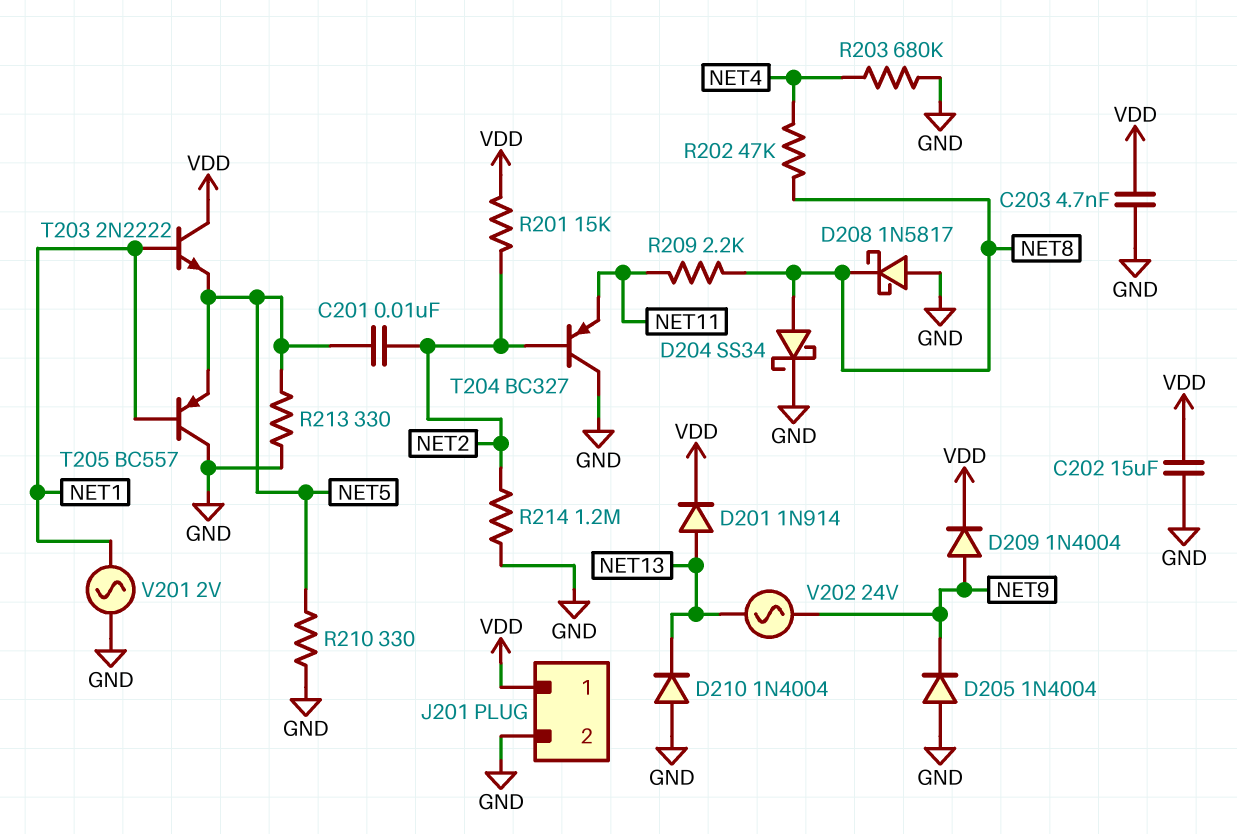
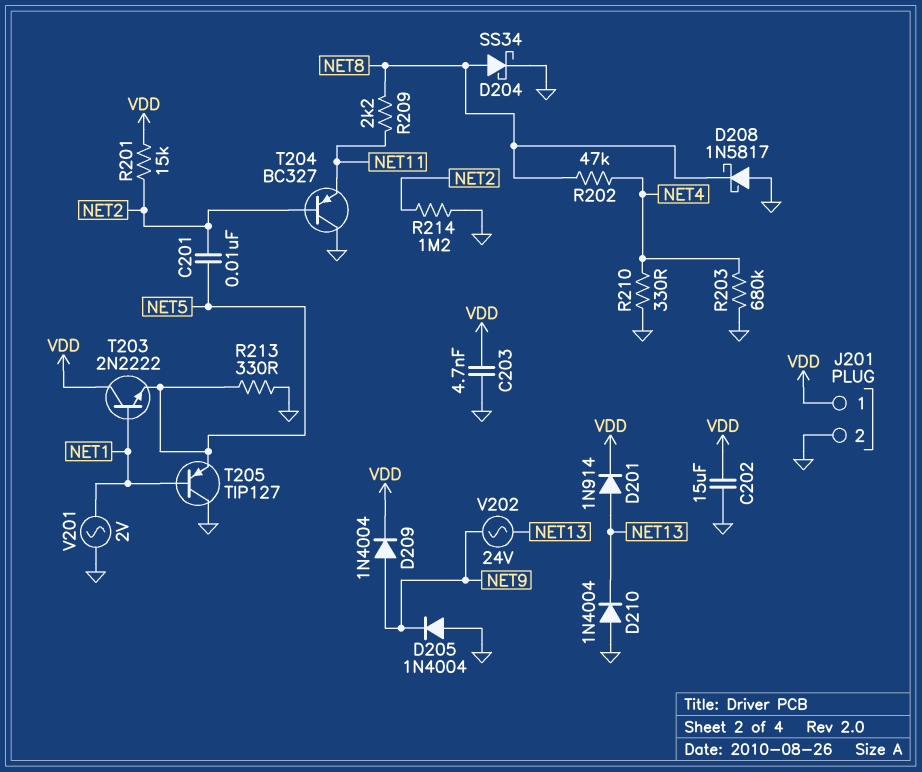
R210: 330 (GND, NET5) -> 330 (GND, NET4)
T205: PNP BC557 (B NET1, C GND, E NET5) -> PNP TIP127 (B NET1, C GND, E NET5)

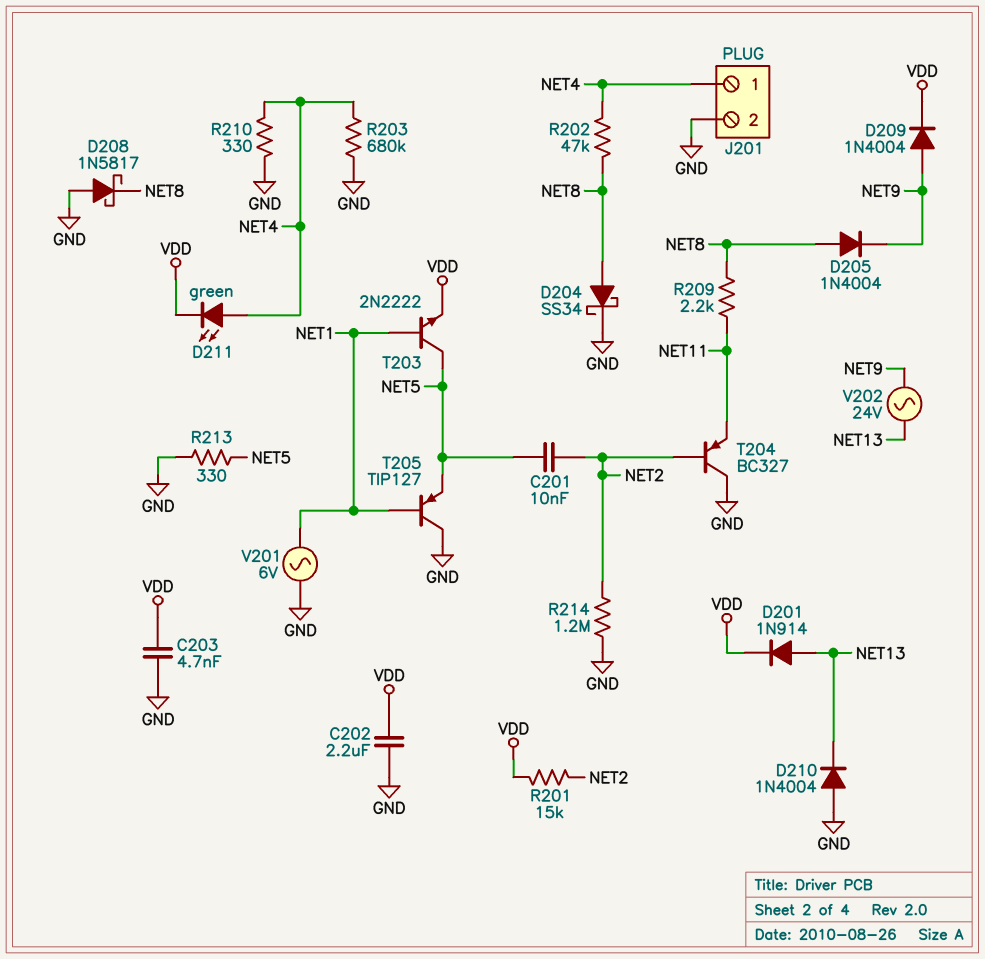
C202: 15uF (GND, VDD) -> 2.2uF (GND, VDD)
D205: diode 1N4004 (A GND, K NET9) -> diode 1N4004 (A NET8, K NET9)
D211: none -> LED green (A NET4, K VDD)
J201 pin 1: VDD -> NET4
T203: NPN 2N2222 (B NET1, C VDD, E NET5) -> NPN 2N2222 (B NET1, C NET5, E VDD)
V201: AC 2V (GND, NET1) -> AC 6V (GND, NET1)

